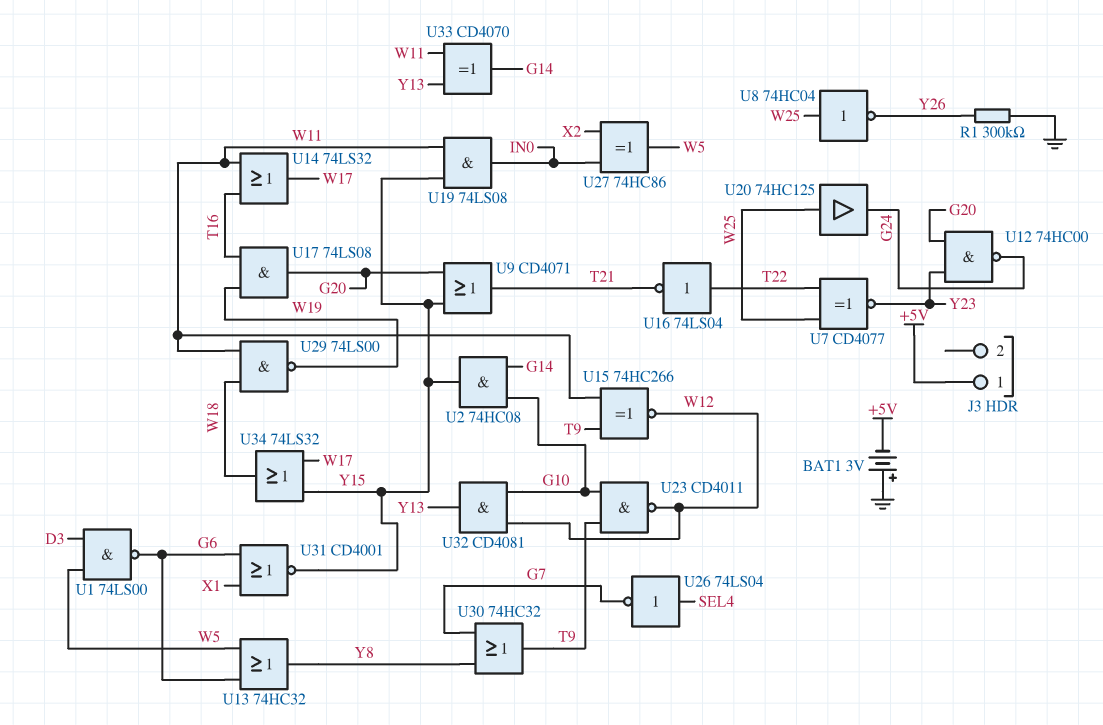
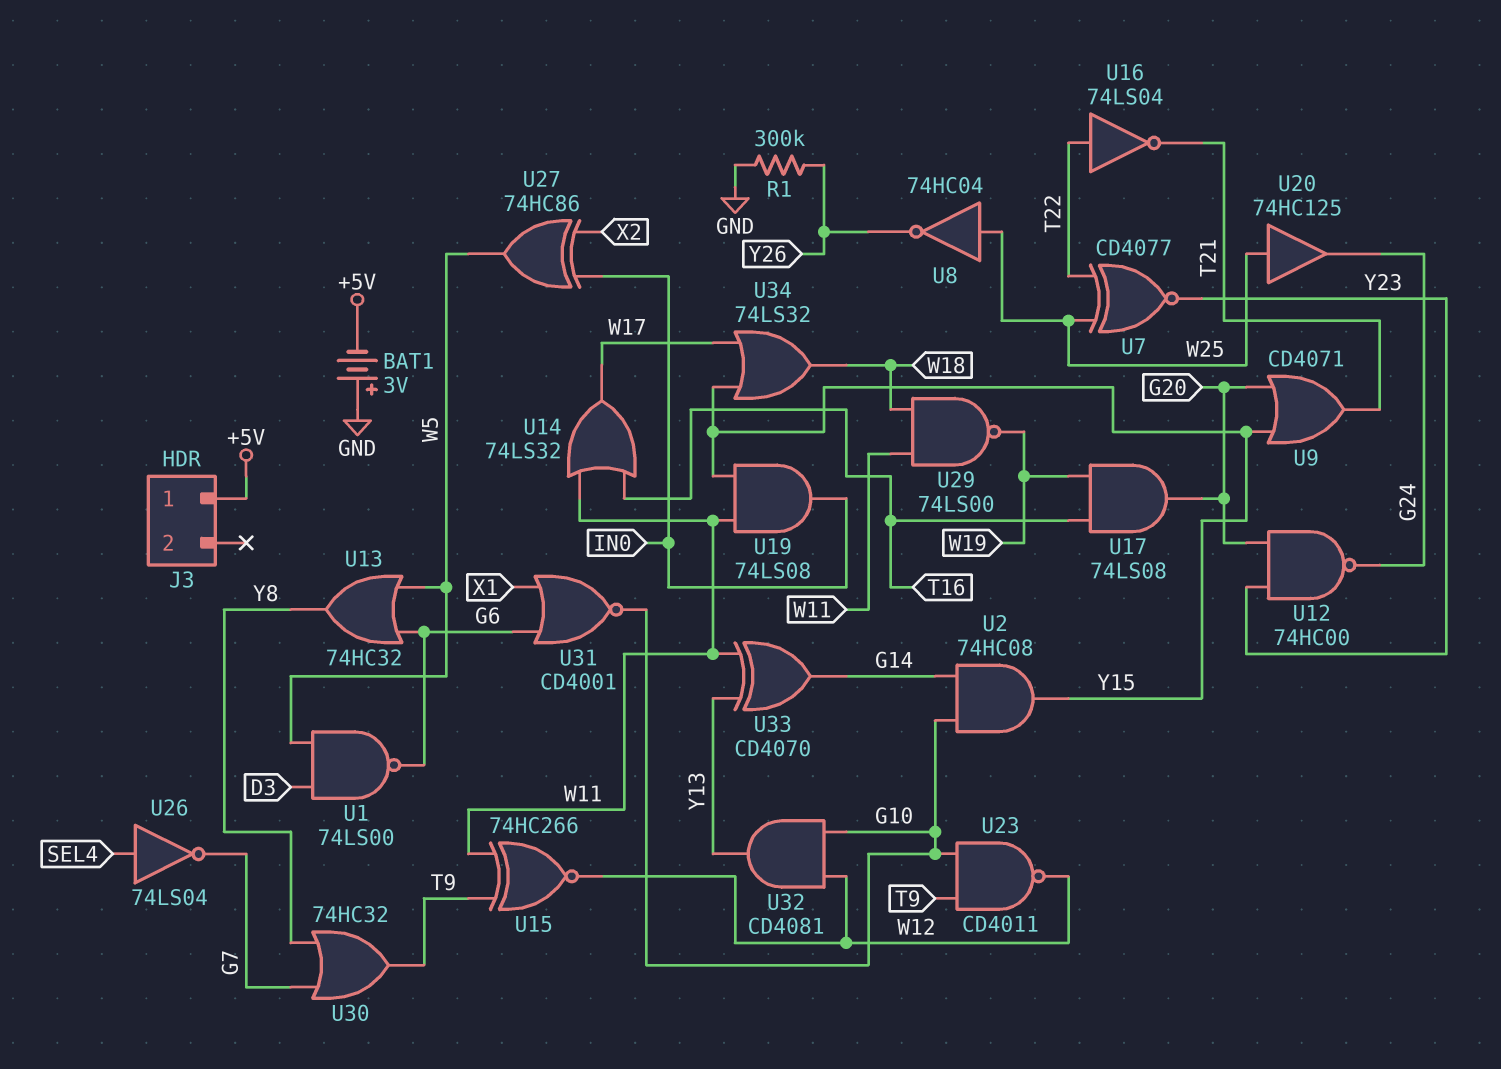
U31: NOR CD4001 (in G6, in X1, out Y15) -> NOR CD4001 (in G6, in X1, out G10)

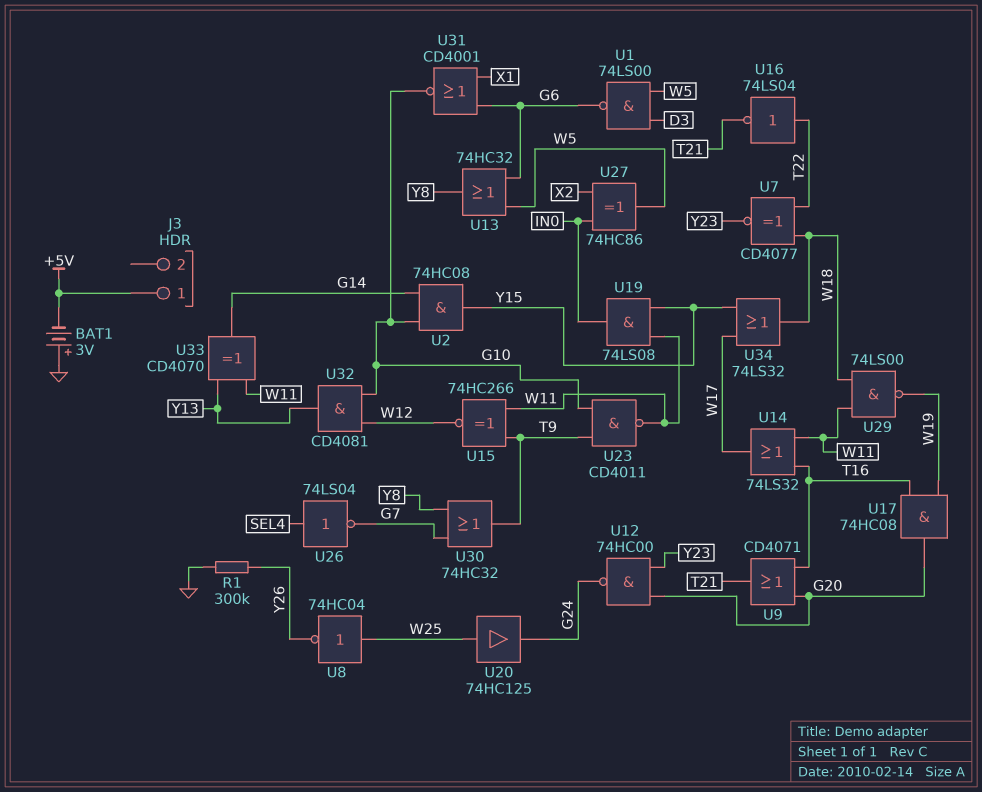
U7: XNOR CD4077 (in T22, in W25, out Y23) -> XNOR CD4077 (in T22, in W18, out Y23)
U9: OR CD4071 (in G20, in Y15, out T21) -> OR CD4071 (in G20, in T16, out T21)
U17: AND 74LS08 (in T16, in W19, out G20) -> AND 74HC08 (in T16, in W19, out G20)
U23: NAND CD4011 (in G10, in T9, out W12) -> NAND CD4011 (in G10, in T9, out W11)

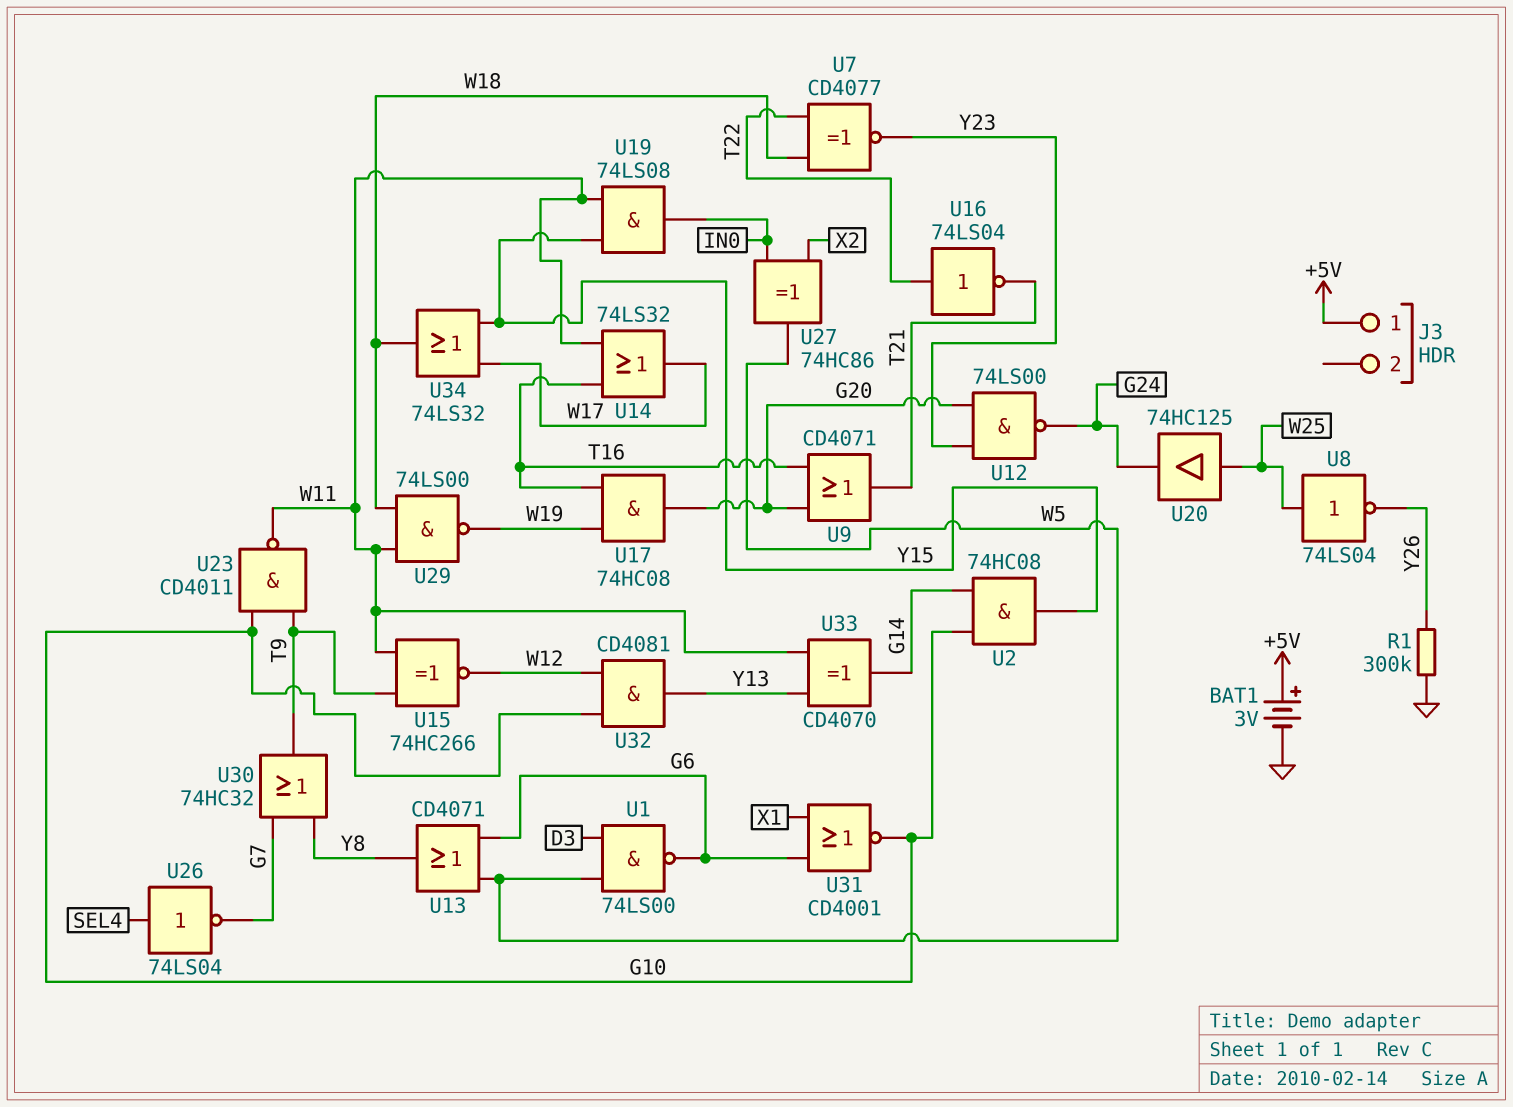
BAT1: 3V (plus GND, minus +5V) -> 3V (plus +5V, minus GND)
U8: NOT 74HC04 (in W25, out Y26) -> NOT 74LS04 (in W25, out Y26)
U12: NAND 74HC00 (in G20, in Y23, out G24) -> NAND 74LS00 (in G20, in Y23, out G24)
U13: OR 74HC32 (in G6, in W5, out Y8) -> OR CD4071 (in G6, in W5, out Y8)

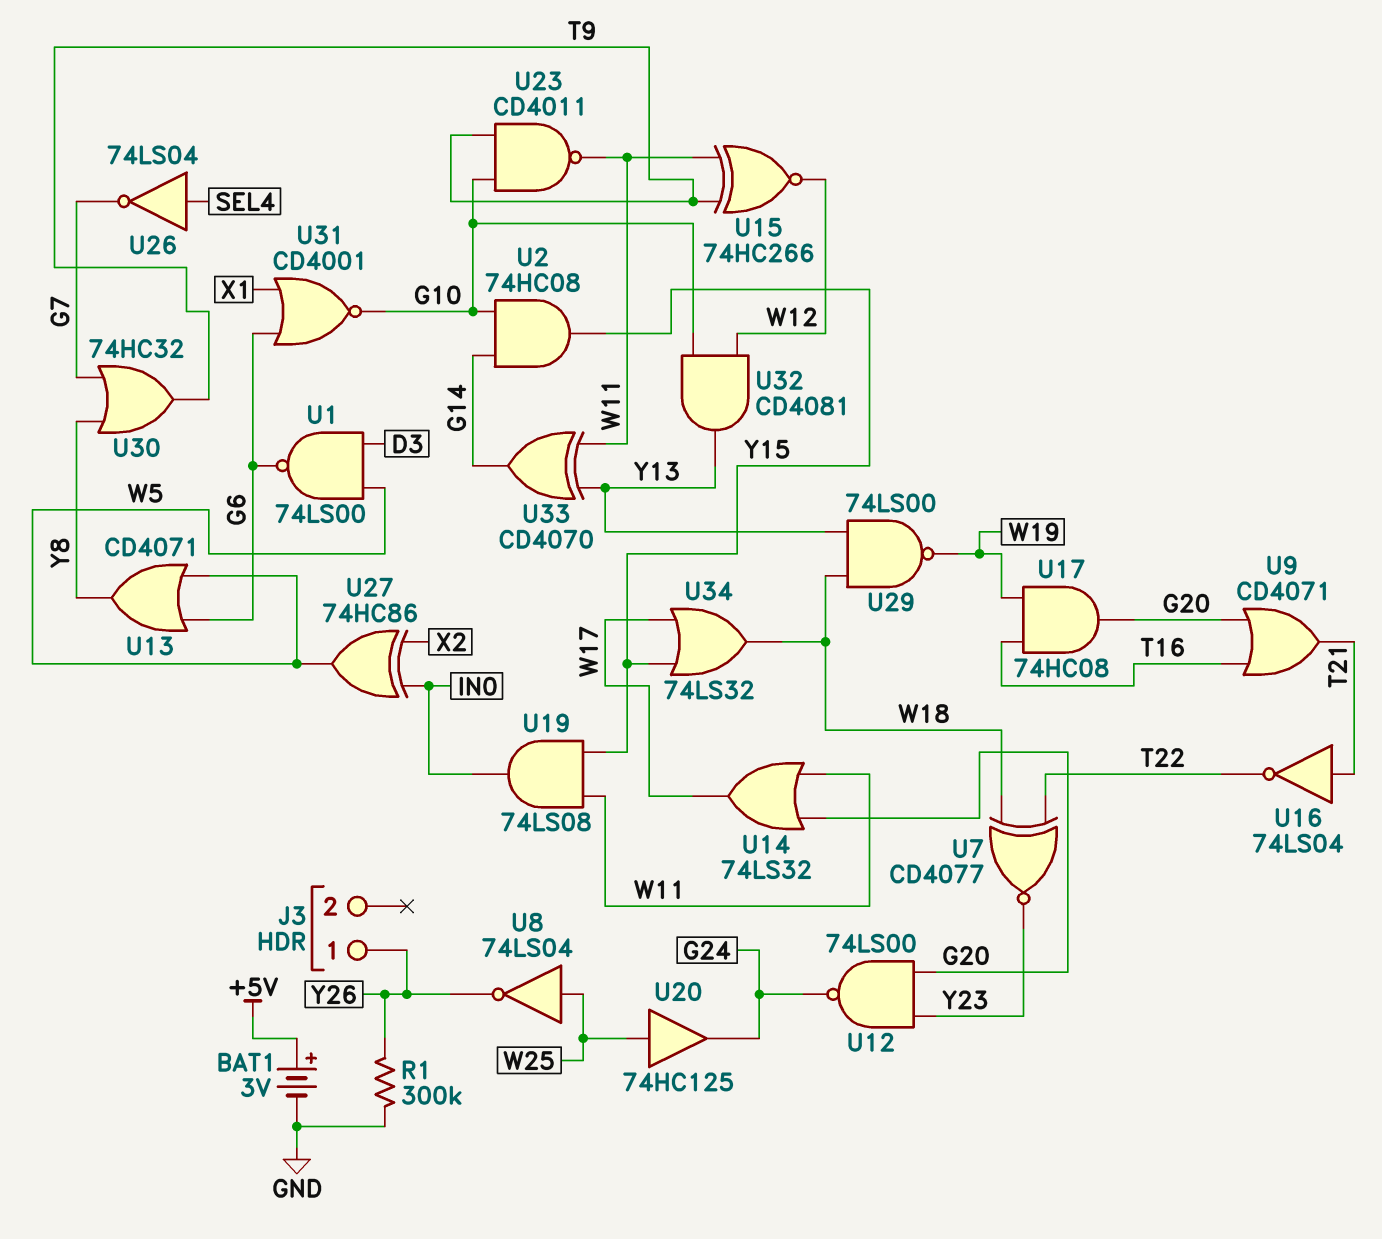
J3 pin 1: +5V -> Y26
U14: OR 74LS32 (in T16, in W11, out W17) -> OR 74LS32 (in G20, in W11, out W17)
U16: NOT 74LS04 (in T22, out T21) -> NOT 74LS04 (in T21, out T22)
U29: NAND 74LS00 (in W11, in W18, out W19) -> NAND 74LS00 (in W18, in Y13, out W19)

